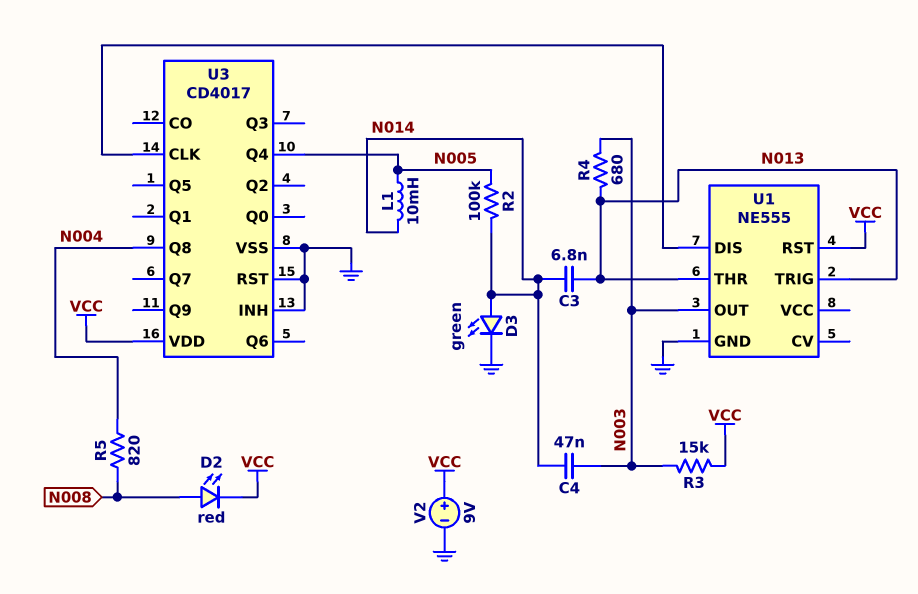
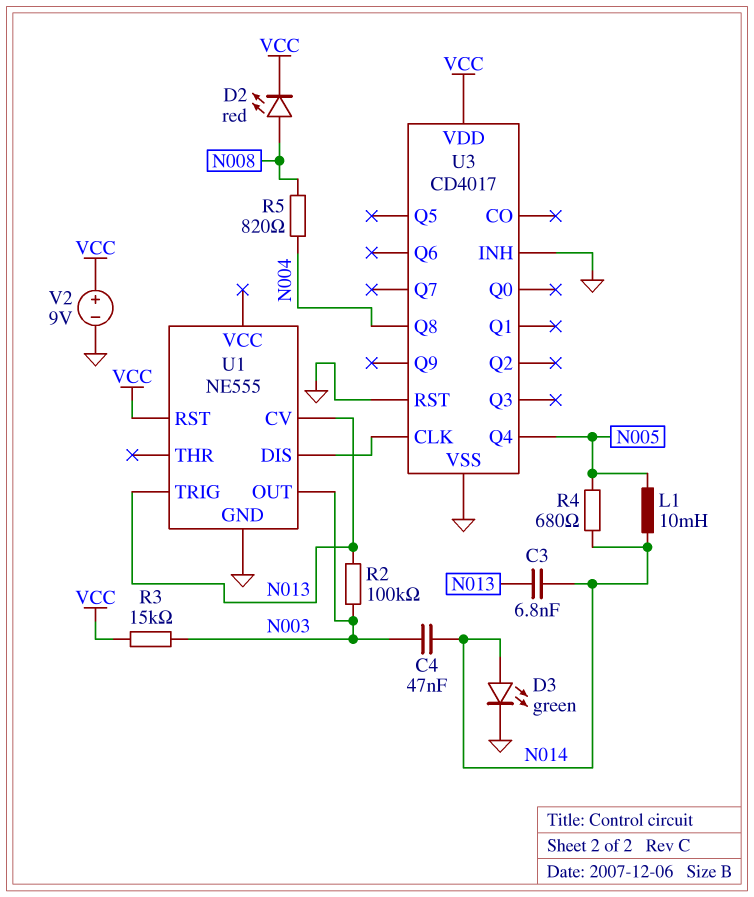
R2: 100k (N005, N014) -> 100k (N003, N013)
R4: 680 (N003, N013) -> 680 (N005, N014)
U1 pin CV: none -> N013
U1 pin THR: N013 -> none

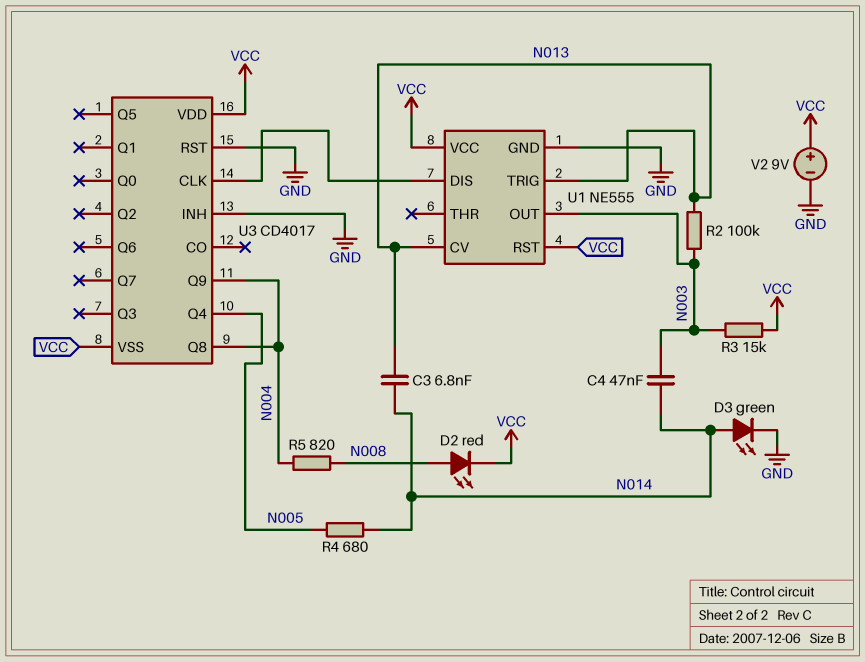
L1: 10mH (N005, N014) -> none
U1 pin VCC: none -> VCC
U3 pin Q9: none -> N004
U3 pin VSS: GND -> VCC

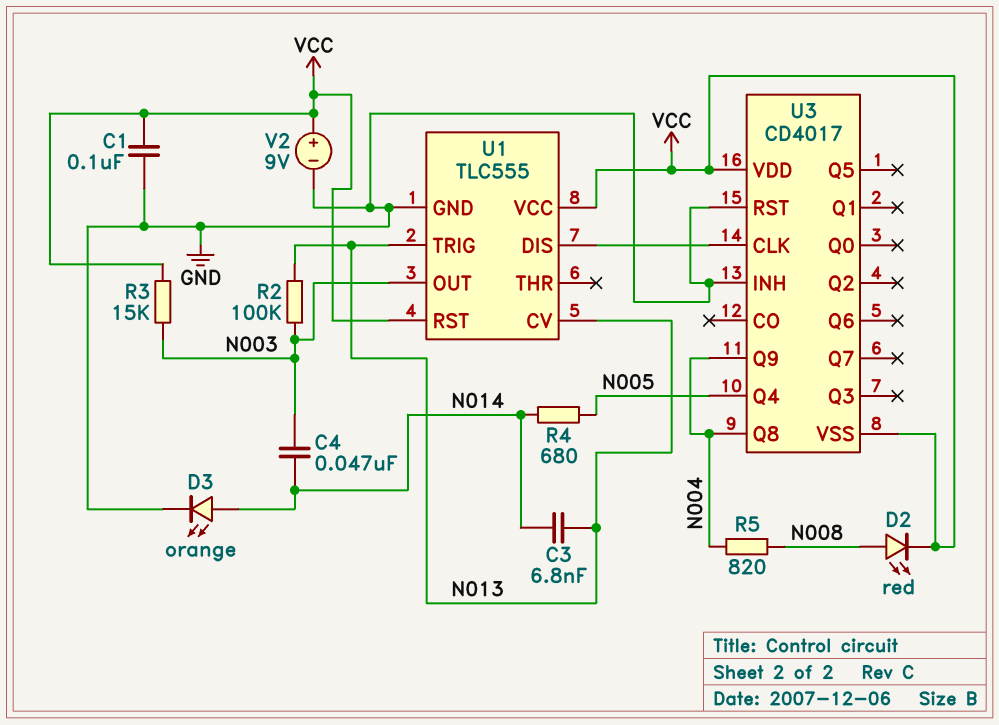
C1: none -> 100nF (GND, VCC)
D3: LED green (A N014, K GND) -> LED orange (A N014, K GND)
U1: NE555 -> TLC555

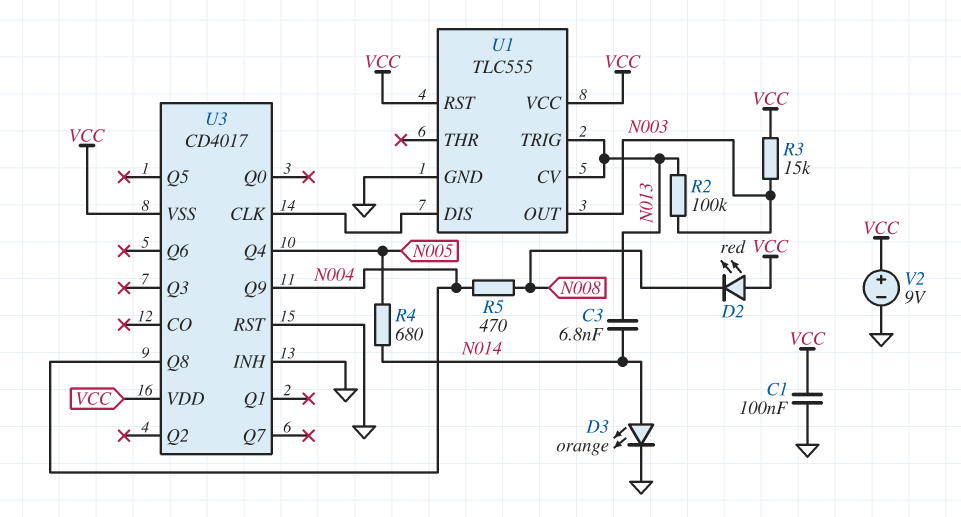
C4: 47nF (N003, N014) -> none
D2: LED red (A N008, K VCC) -> LED red (A VCC, K N008)
R5: 820 (N004, N008) -> 470 (N004, N008)

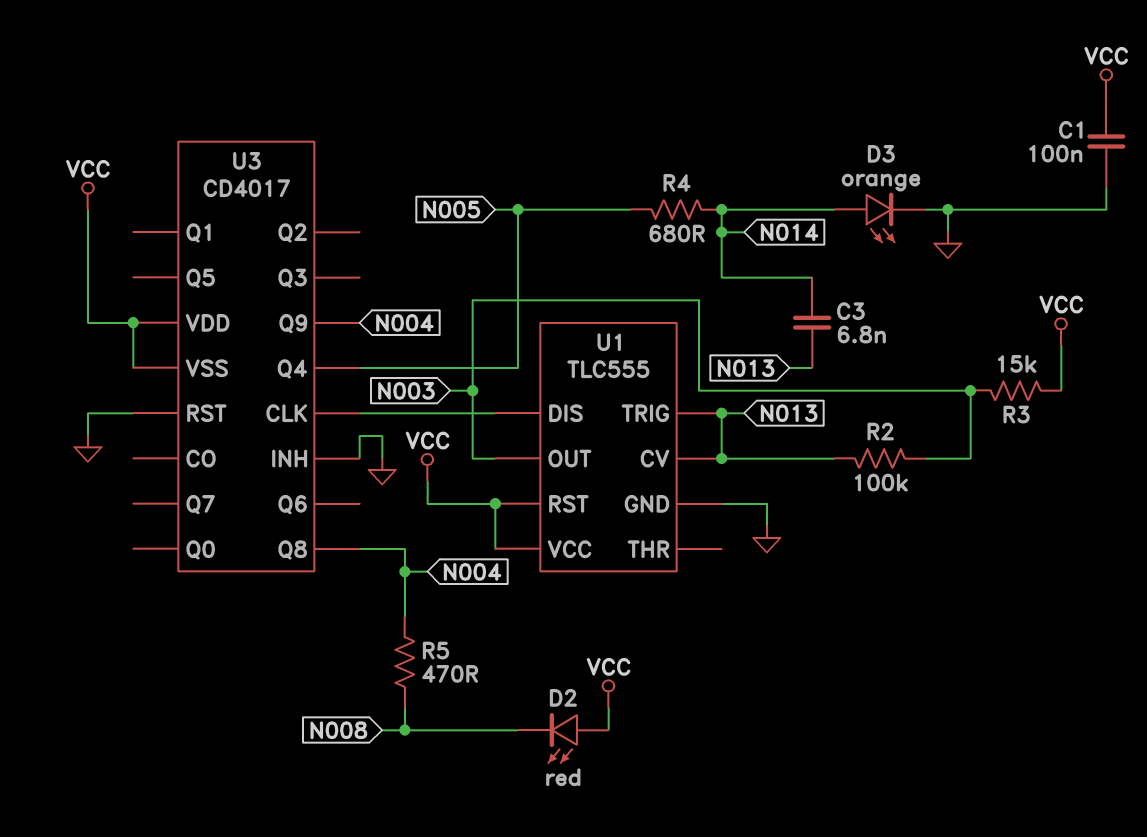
V2: 9V (plus VCC, minus GND) -> none

